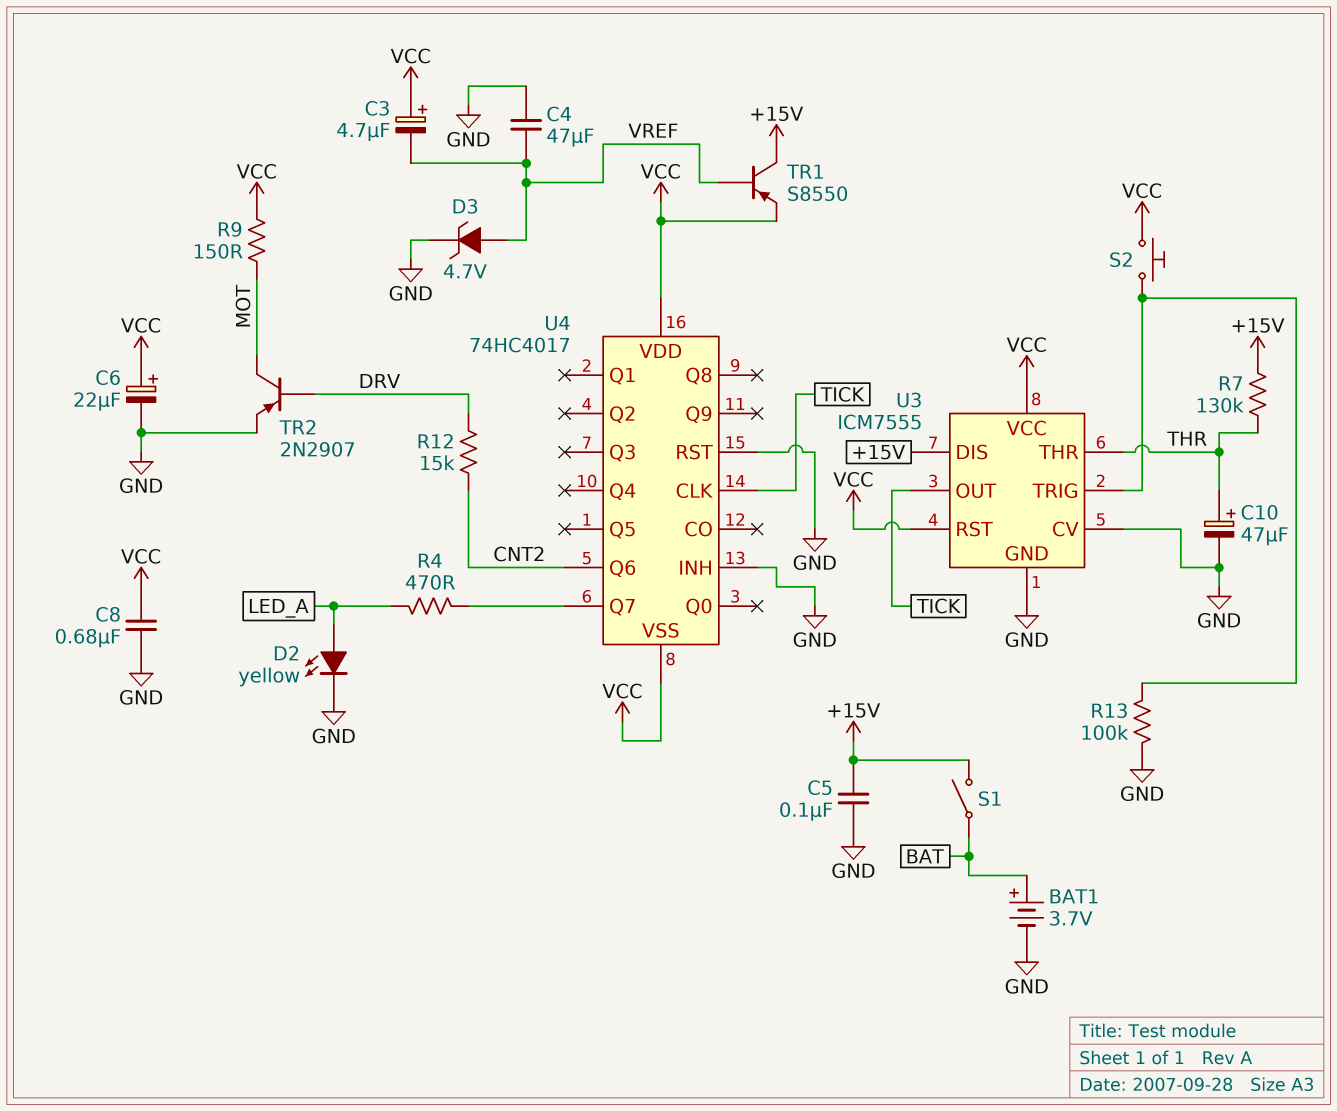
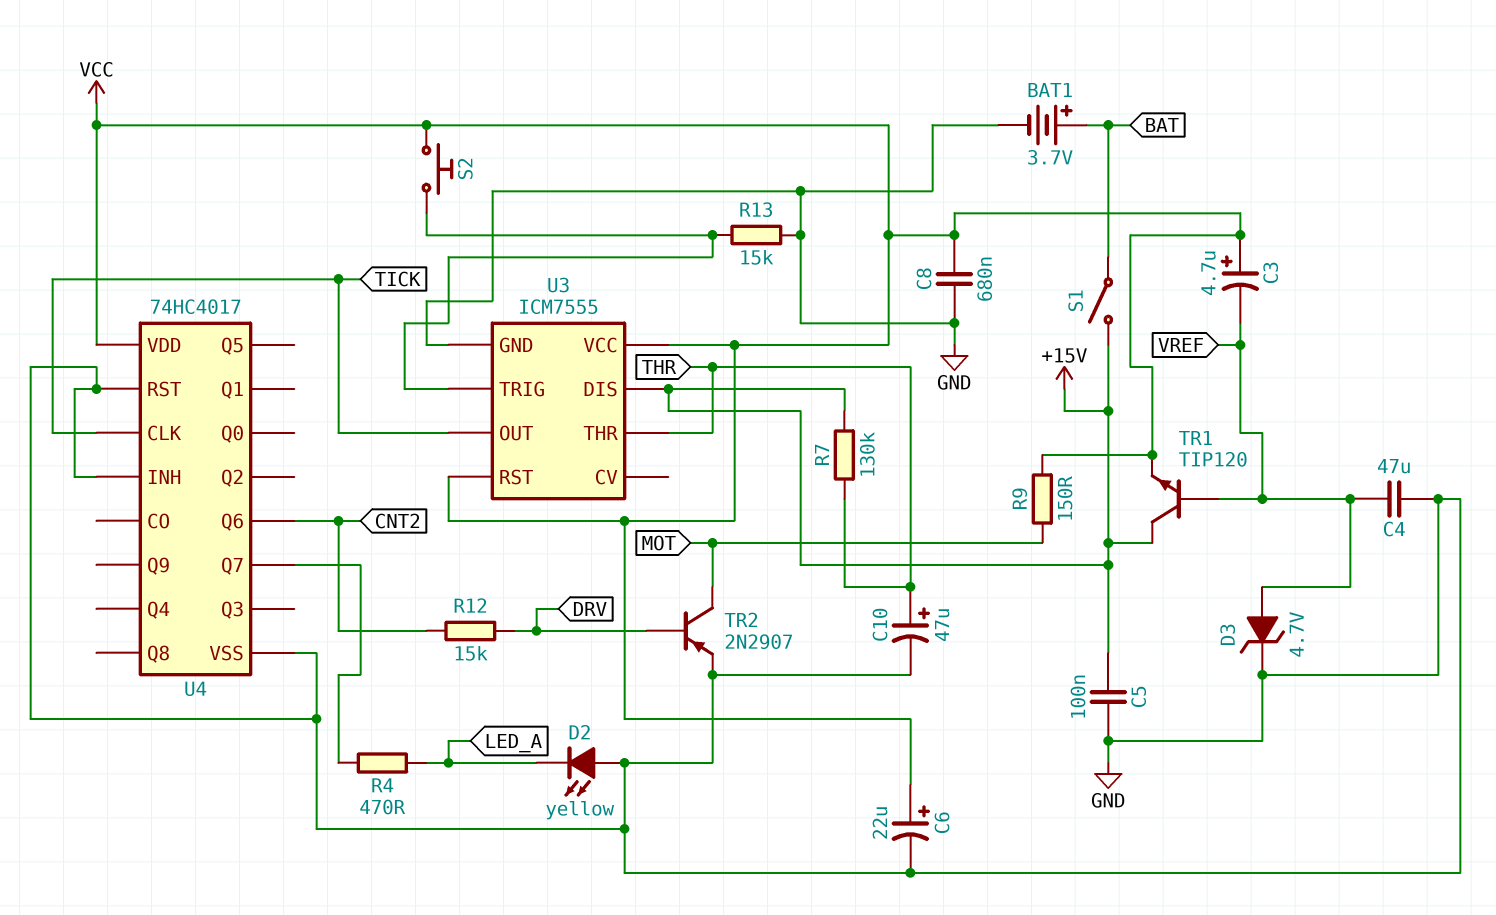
D2: LED yellow (A LED_A, K GND) -> LED yellow (A GND, K LED_A)
R13: 100k (GND, U3/TRIG) -> 15k (GND, U3/TRIG)
TR1: PNP S8550 (B VREF, C +15V, E VCC) -> NPN TIP120 (B VREF, C +15V, E VCC)
U3 pin CV: GND -> none
U4 pin VSS: VCC -> GND

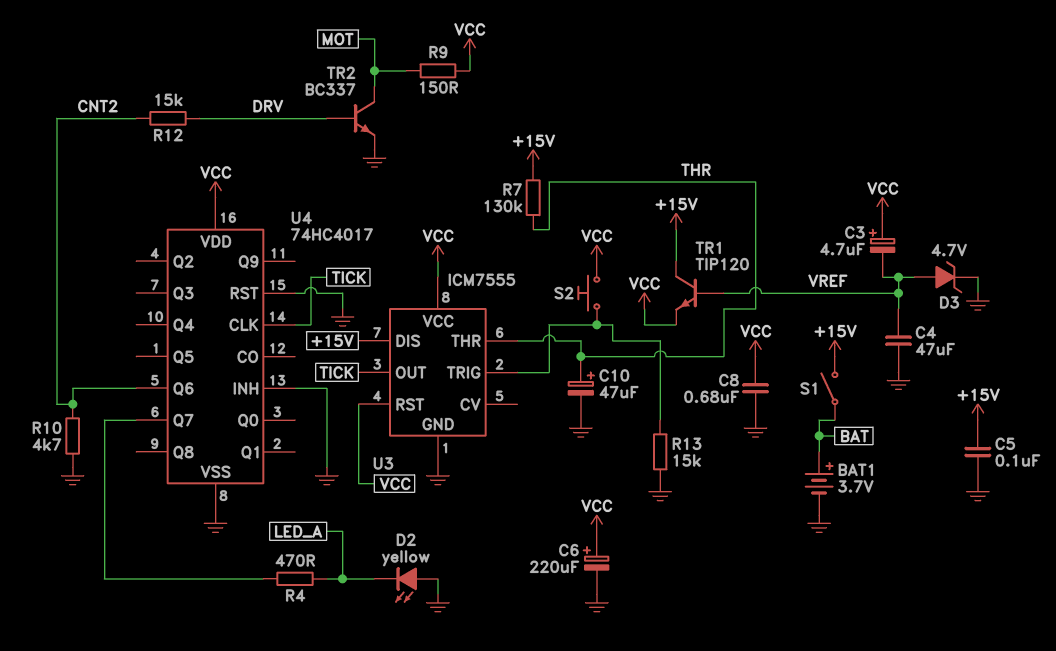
C6: 22uF (plus VCC, minus GND) -> 220uF (plus VCC, minus GND)
R10: none -> 4.7k (CNT2, GND)
TR2: PNP 2N2907 (B DRV, C MOT, E GND) -> NPN BC337 (B DRV, C MOT, E GND)

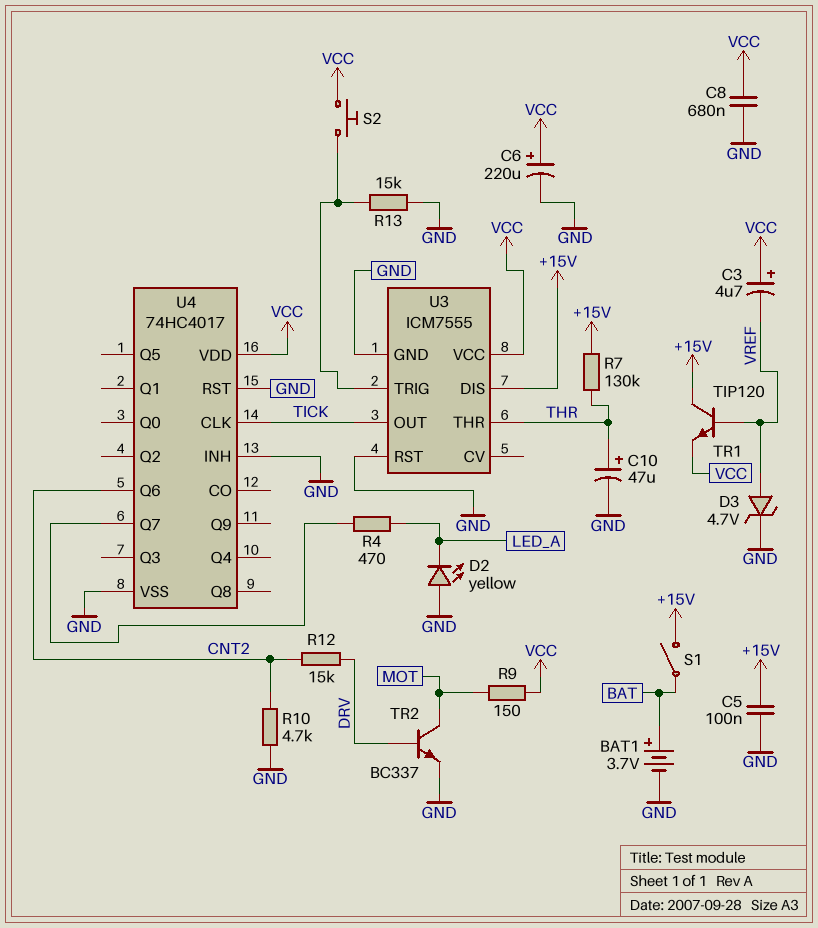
C4: 47uF (GND, VREF) -> none
U3 pin RST: VCC -> GND

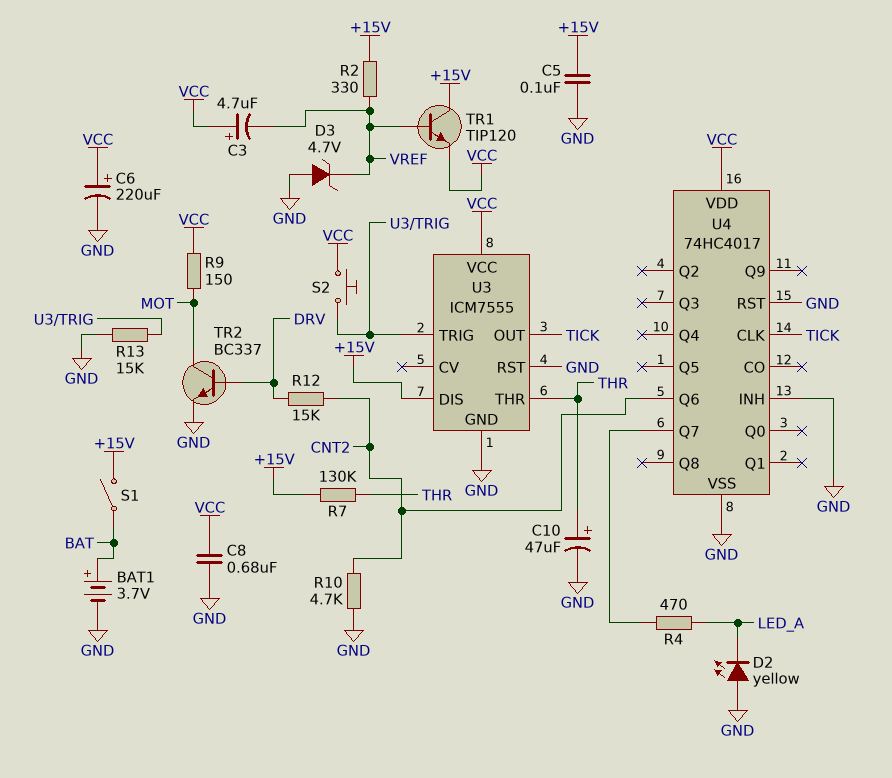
D3: zener 4.7V (A VREF, K GND) -> zener 4.7V (A GND, K VREF)
R2: none -> 330 (+15V, VREF)

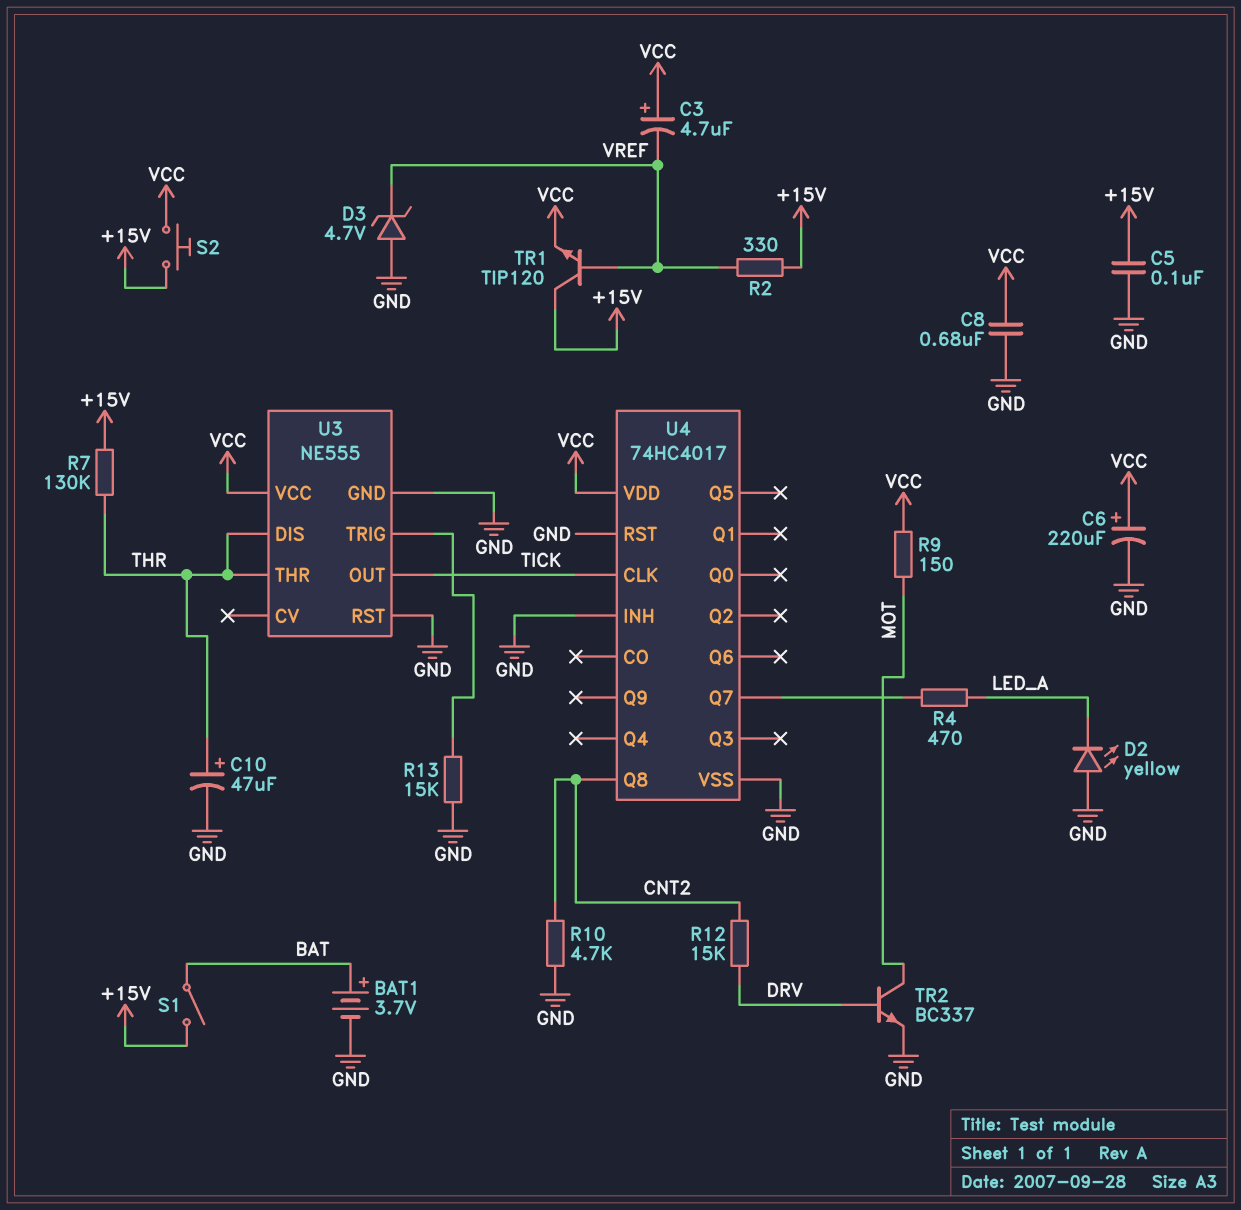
S2: button (U3/TRIG, VCC) -> button (+15V, VCC)
U3: ICM7555 -> NE555
U3 pin DIS: +15V -> THR
U4 pin Q6: CNT2 -> none
U4 pin Q8: none -> CNT2

